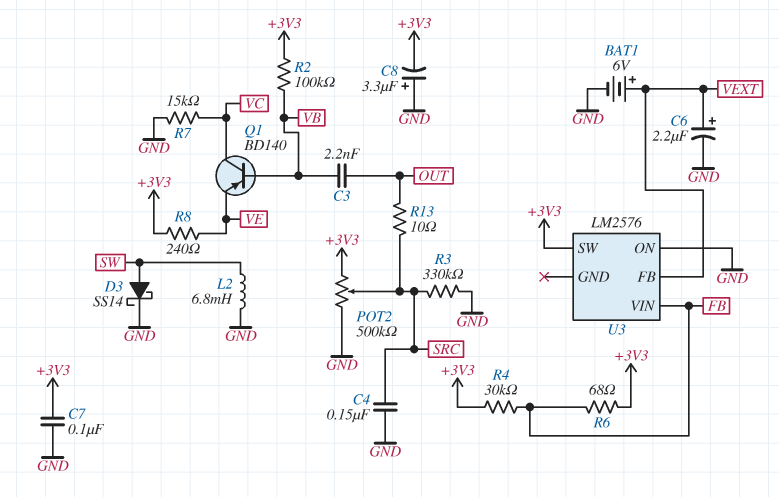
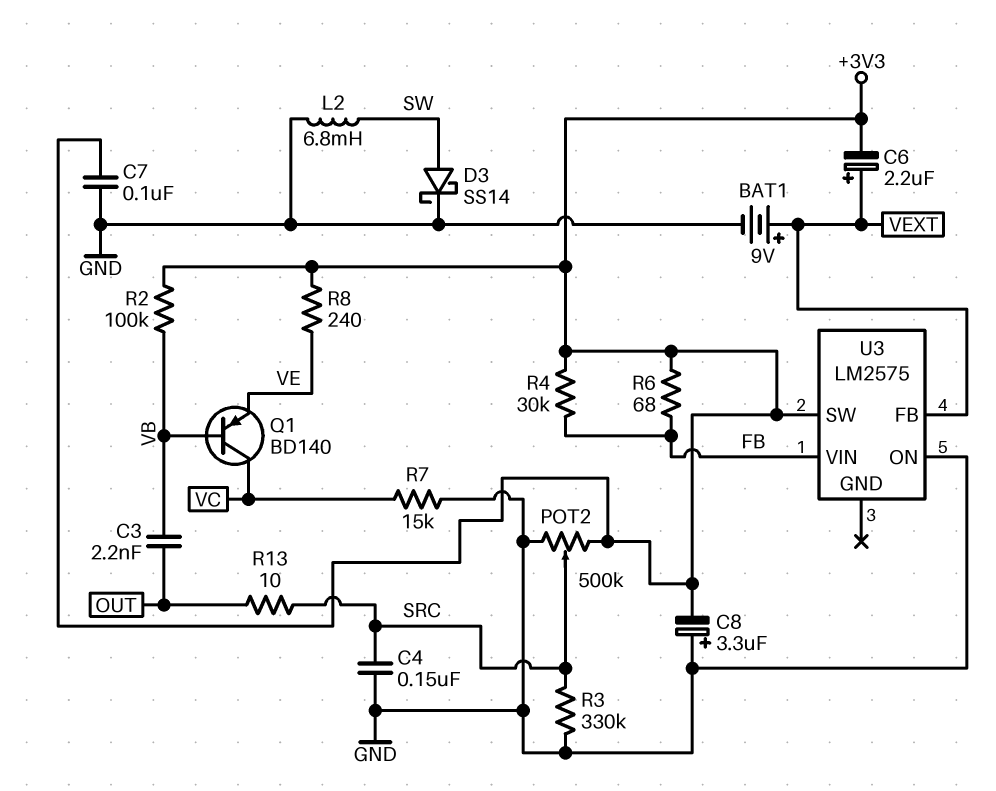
BAT1: 6V (plus VEXT, minus GND) -> 9V (plus VEXT, minus GND)
C6: 2.2uF (plus VEXT, minus GND) -> 2.2uF (plus VEXT, minus +3V3)
U3: LM2576 -> LM2575

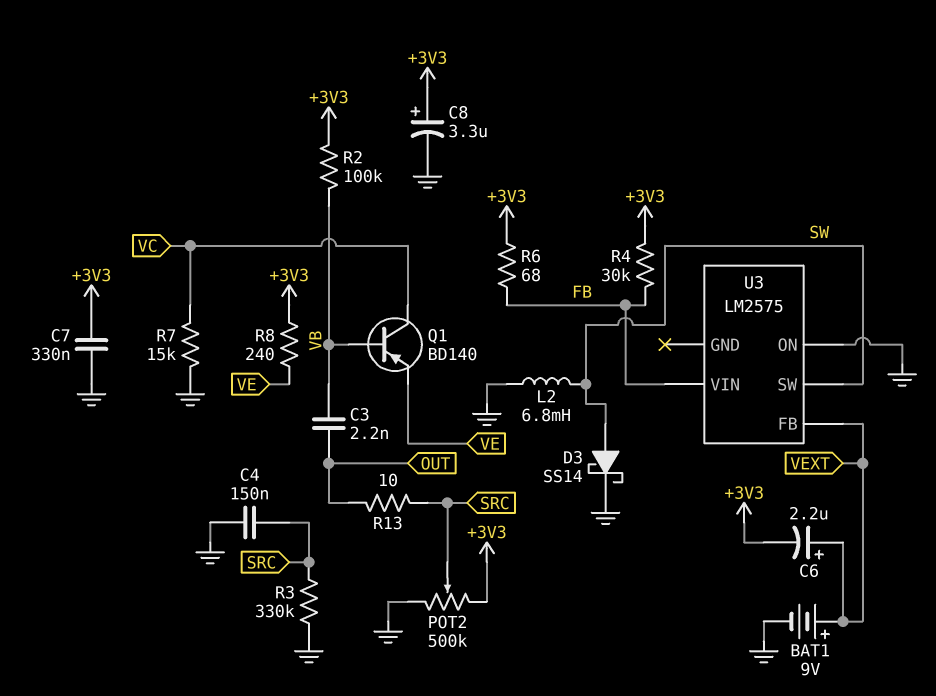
C7: 100nF (+3V3, GND) -> 330nF (+3V3, GND)
C8: 3.3uF (plus GND, minus +3V3) -> 3.3uF (plus +3V3, minus GND)
U3 pin SW: +3V3 -> SW

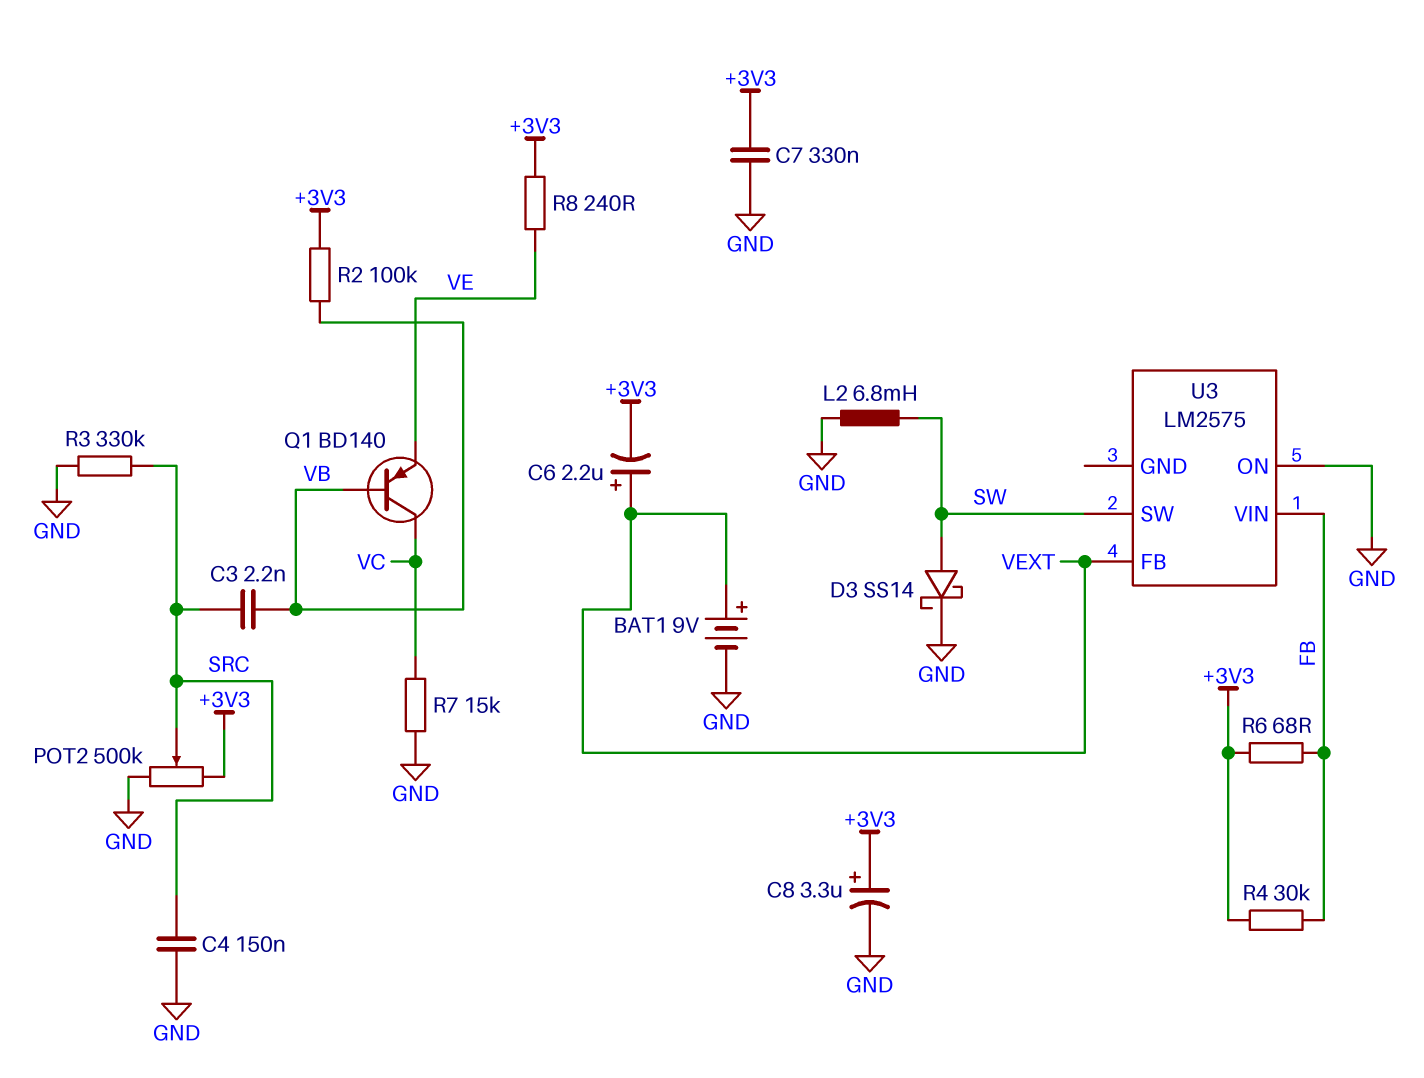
C3: 2.2nF (OUT, VB) -> 2.2nF (SRC, VB)
R13: 10 (OUT, SRC) -> none

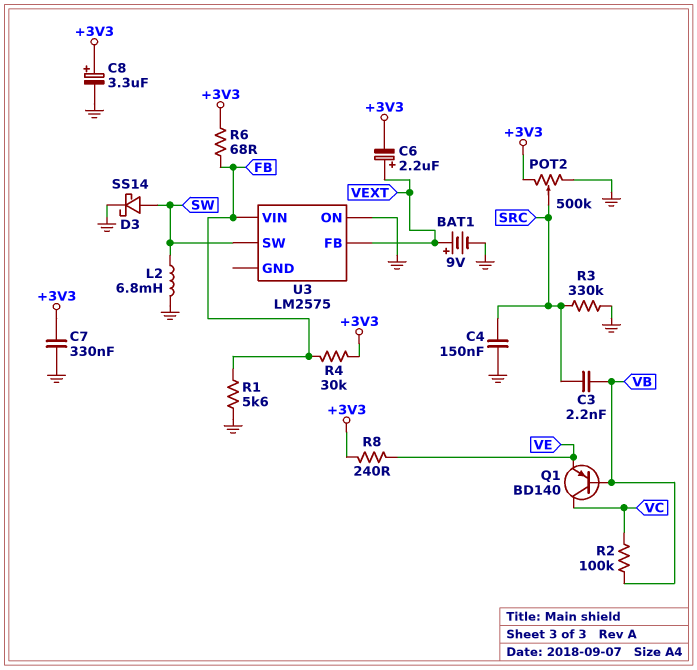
R1: none -> 5.6k (FB, GND)
R2: 100k (+3V3, VB) -> 100k (VB, VC)
R7: 15k (GND, VC) -> none

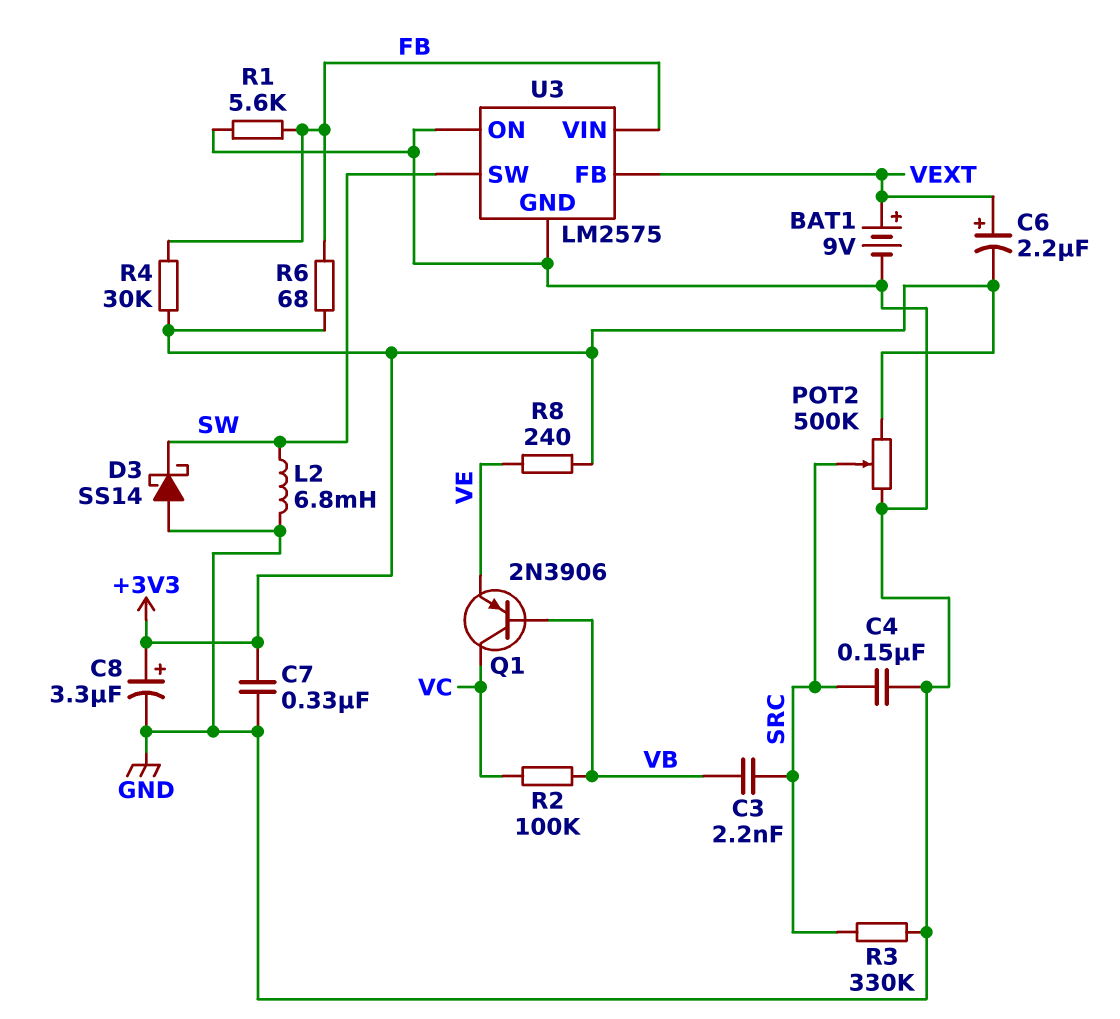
D3: schottky SS14 (A SW, K GND) -> schottky SS14 (A GND, K SW)
Q1: PNP BD140 (B VB, C VC, E VE) -> PNP 2N3906 (B VB, C VC, E VE)
U3 pin GND: none -> GND

